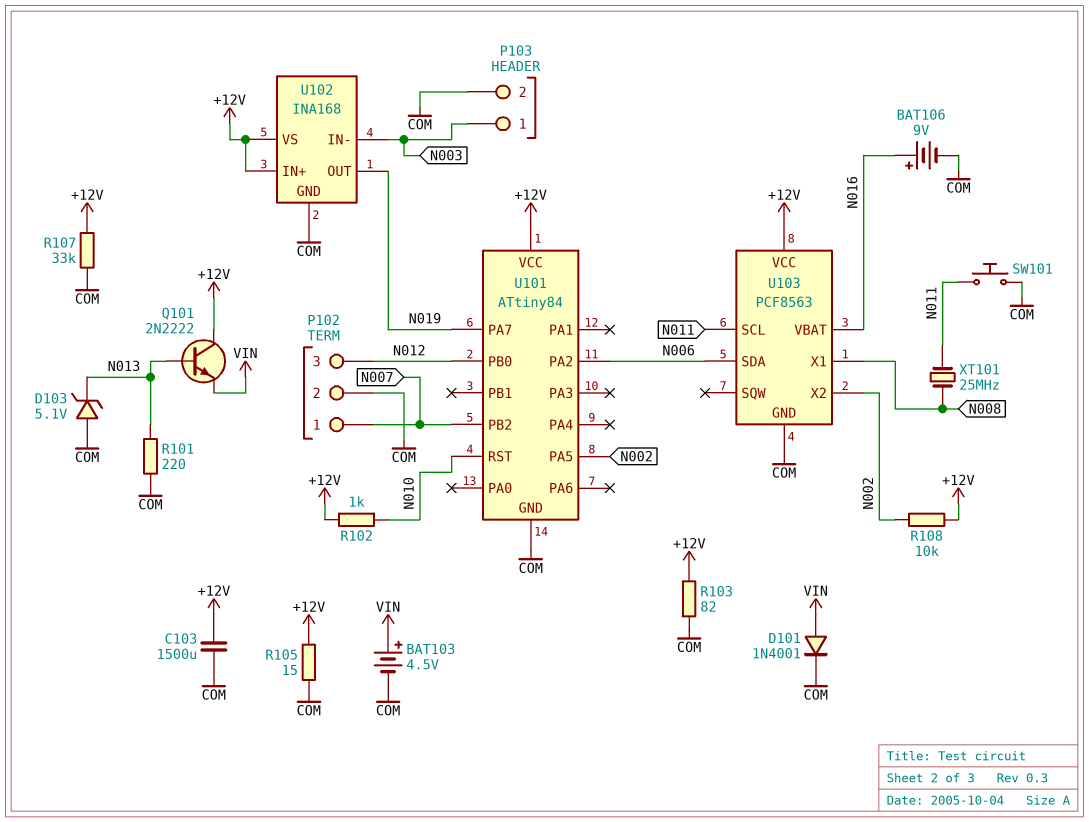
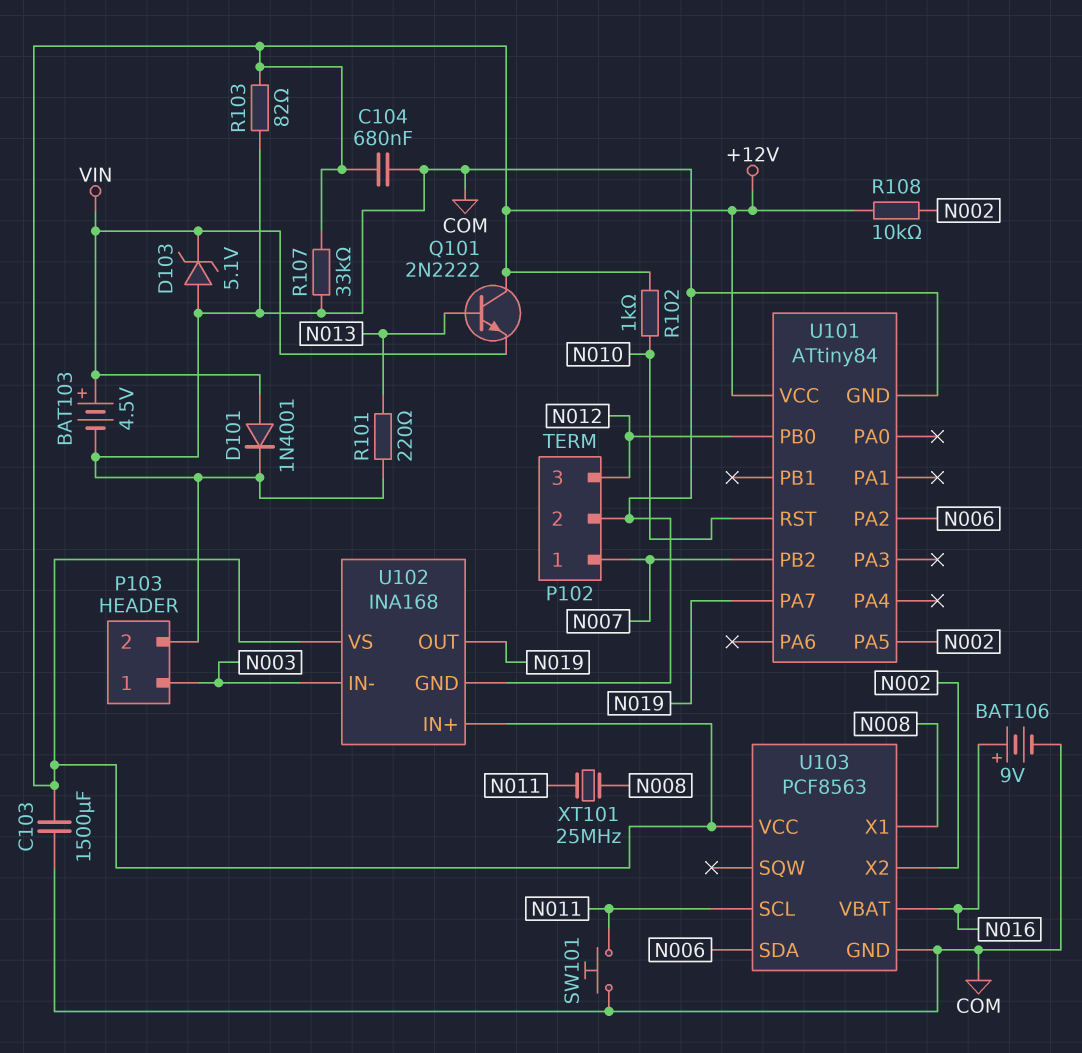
C104: none -> 680nF (+12V, COM)
D103: zener 5.1V (A COM, K N013) -> zener 5.1V (A COM, K VIN)
R105: 15 (+12V, COM) -> none

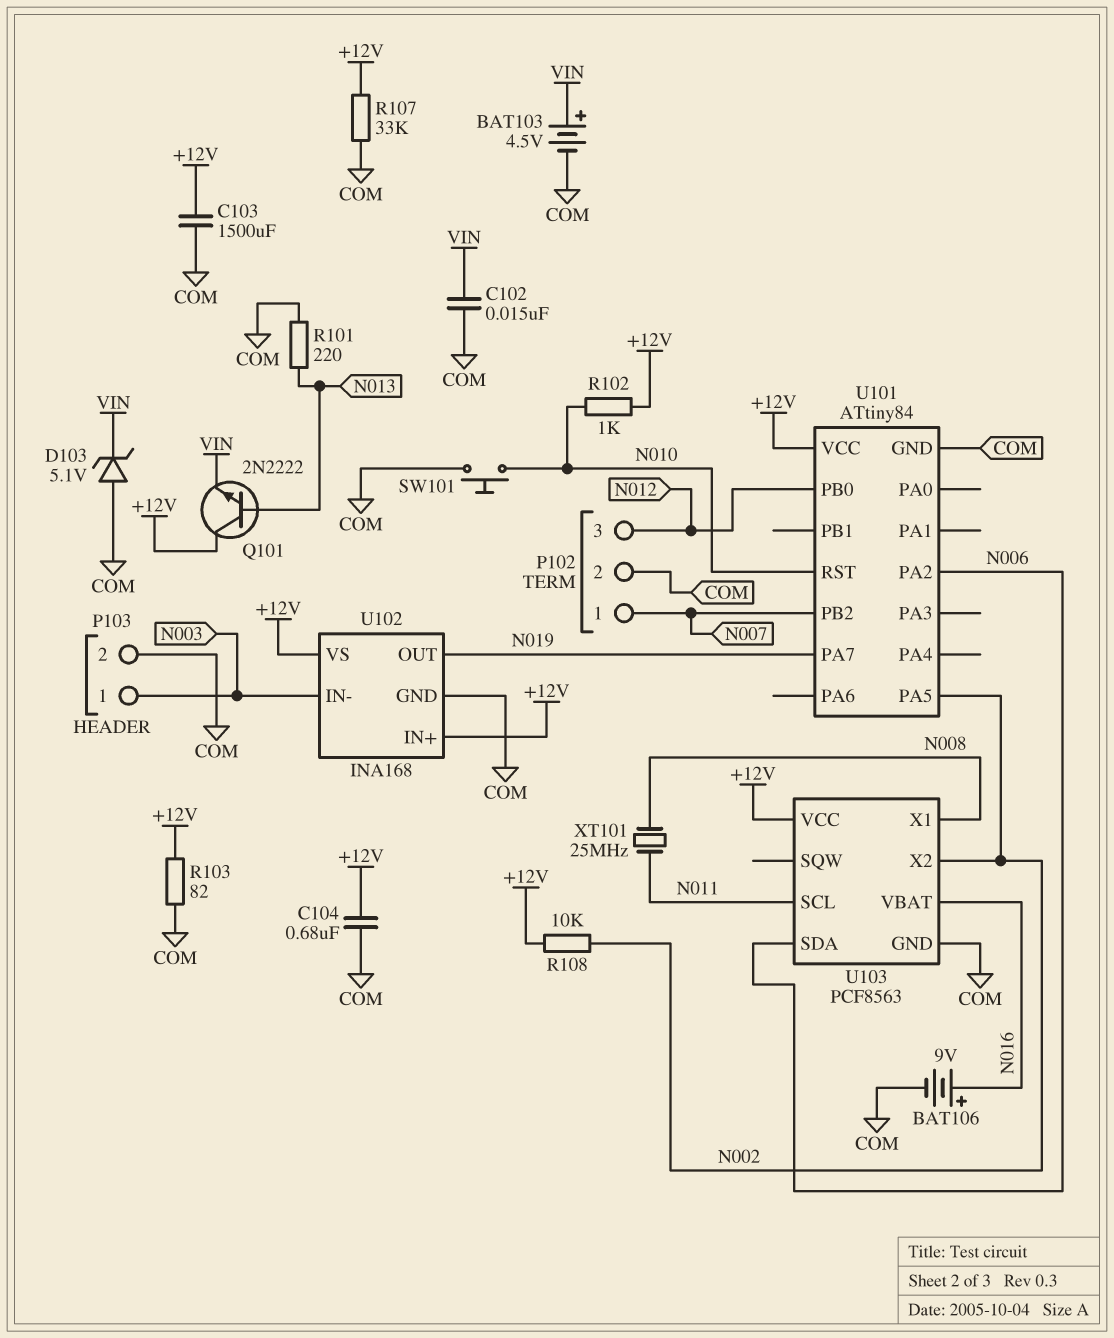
C102: none -> 15nF (COM, VIN)
D101: diode 1N4001 (A VIN, K COM) -> none
SW101: button (COM, N011) -> button (COM, N010)

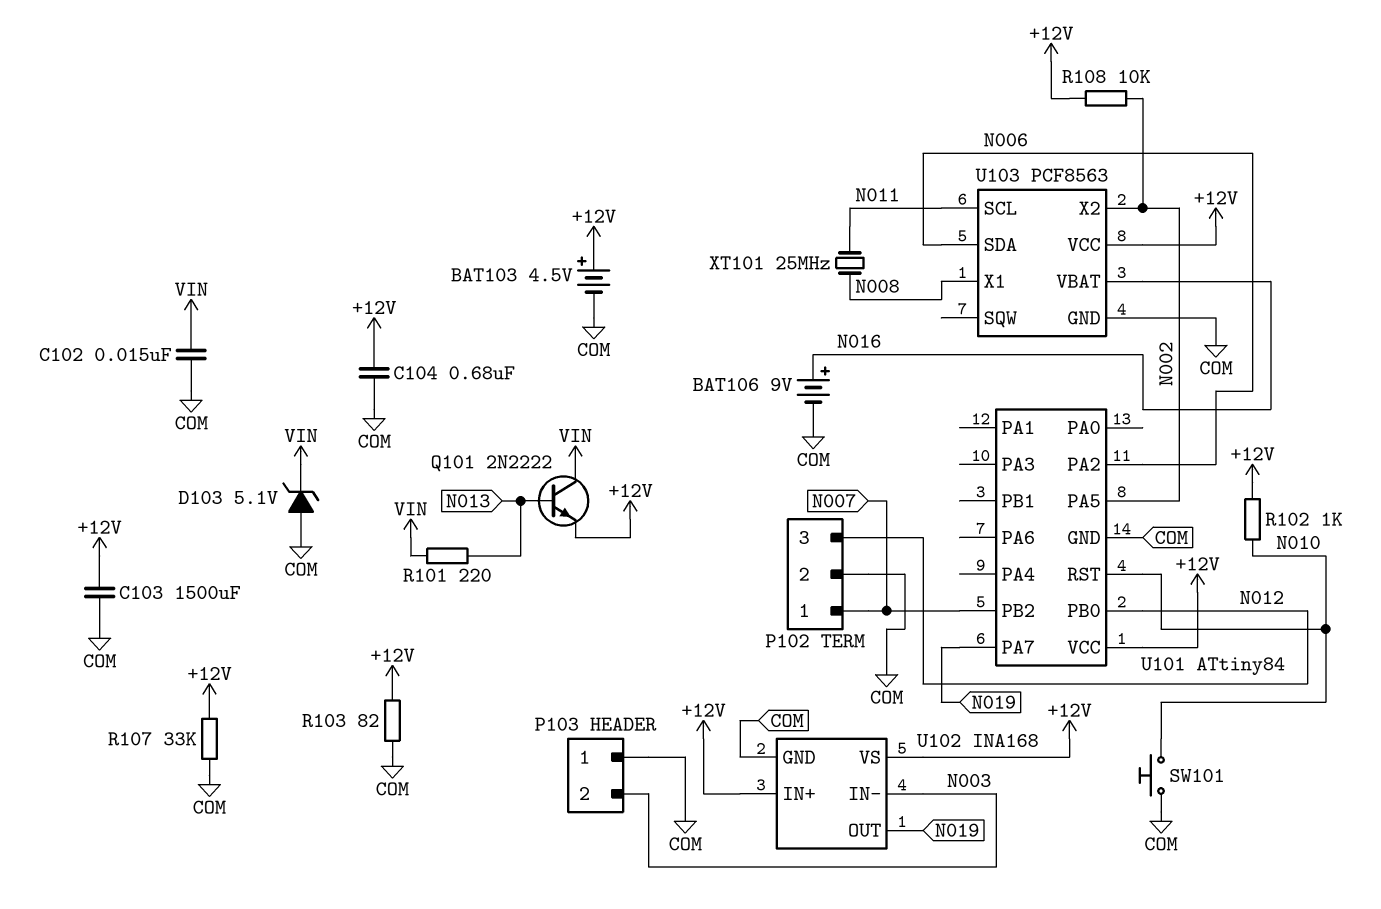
BAT103: 4.5V (plus VIN, minus COM) -> 4.5V (plus +12V, minus COM)
P103 pin 1: N003 -> COM
P103 pin 2: COM -> N003
Q101: NPN 2N2222 (B N013, C +12V, E VIN) -> NPN 2N2222 (B N013, C VIN, E +12V)
R101: 220 (COM, N013) -> 220 (N013, VIN)

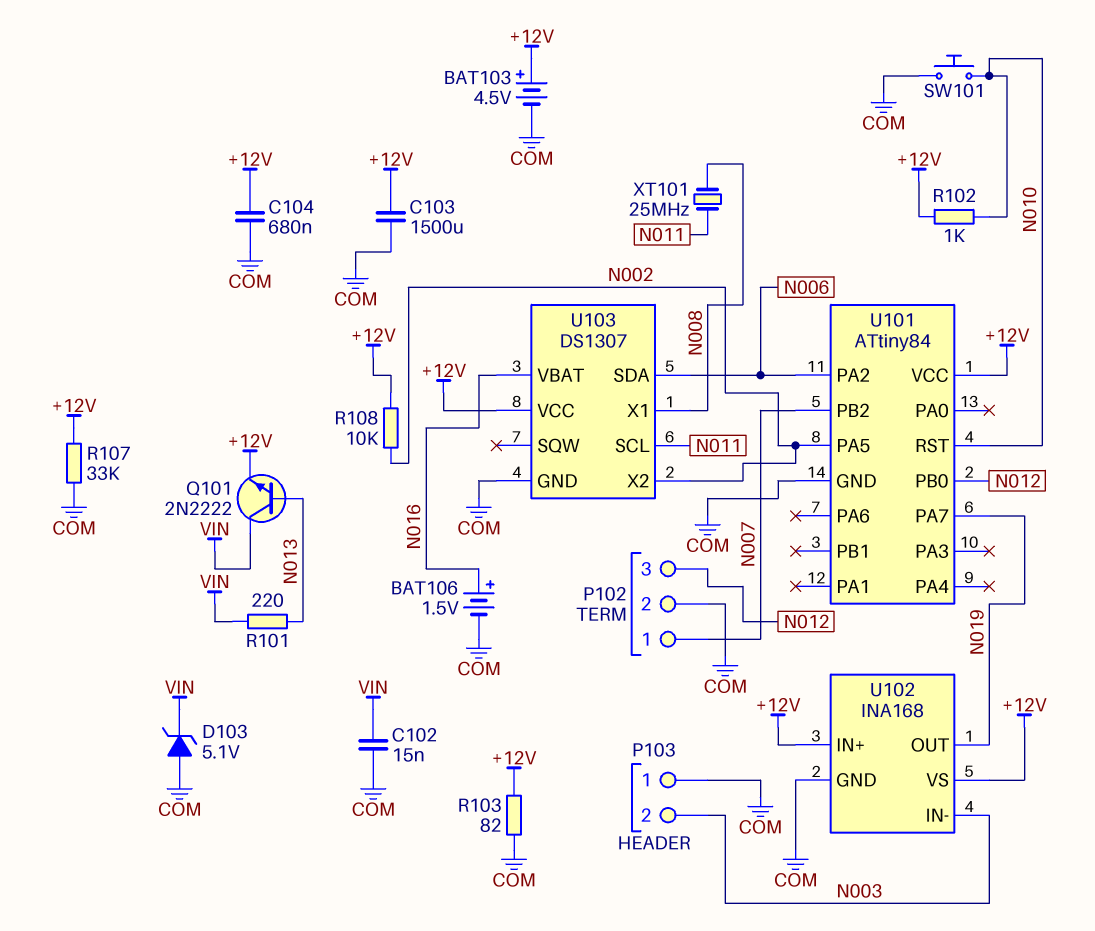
BAT106: 9V (plus N016, minus COM) -> 1.5V (plus N016, minus COM)
U103: PCF8563 -> DS1307

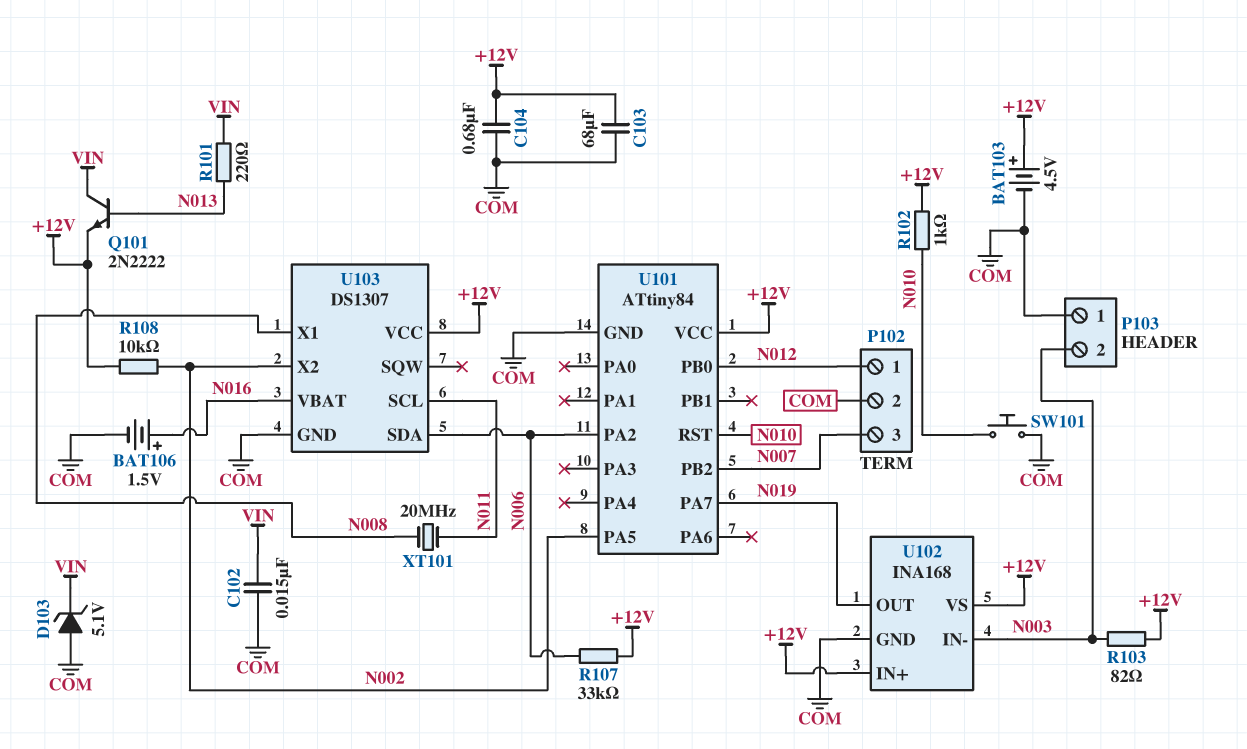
C103: 1500uF (+12V, COM) -> 68uF (+12V, COM)
P102 pin 1: N007 -> N012
P102 pin 3: N012 -> N007
R103: 82 (+12V, COM) -> 82 (+12V, N003)
R107: 33k (+12V, COM) -> 33k (+12V, N006)
XT101: 25MHz (N008, N011) -> 20MHz (N008, N011)

